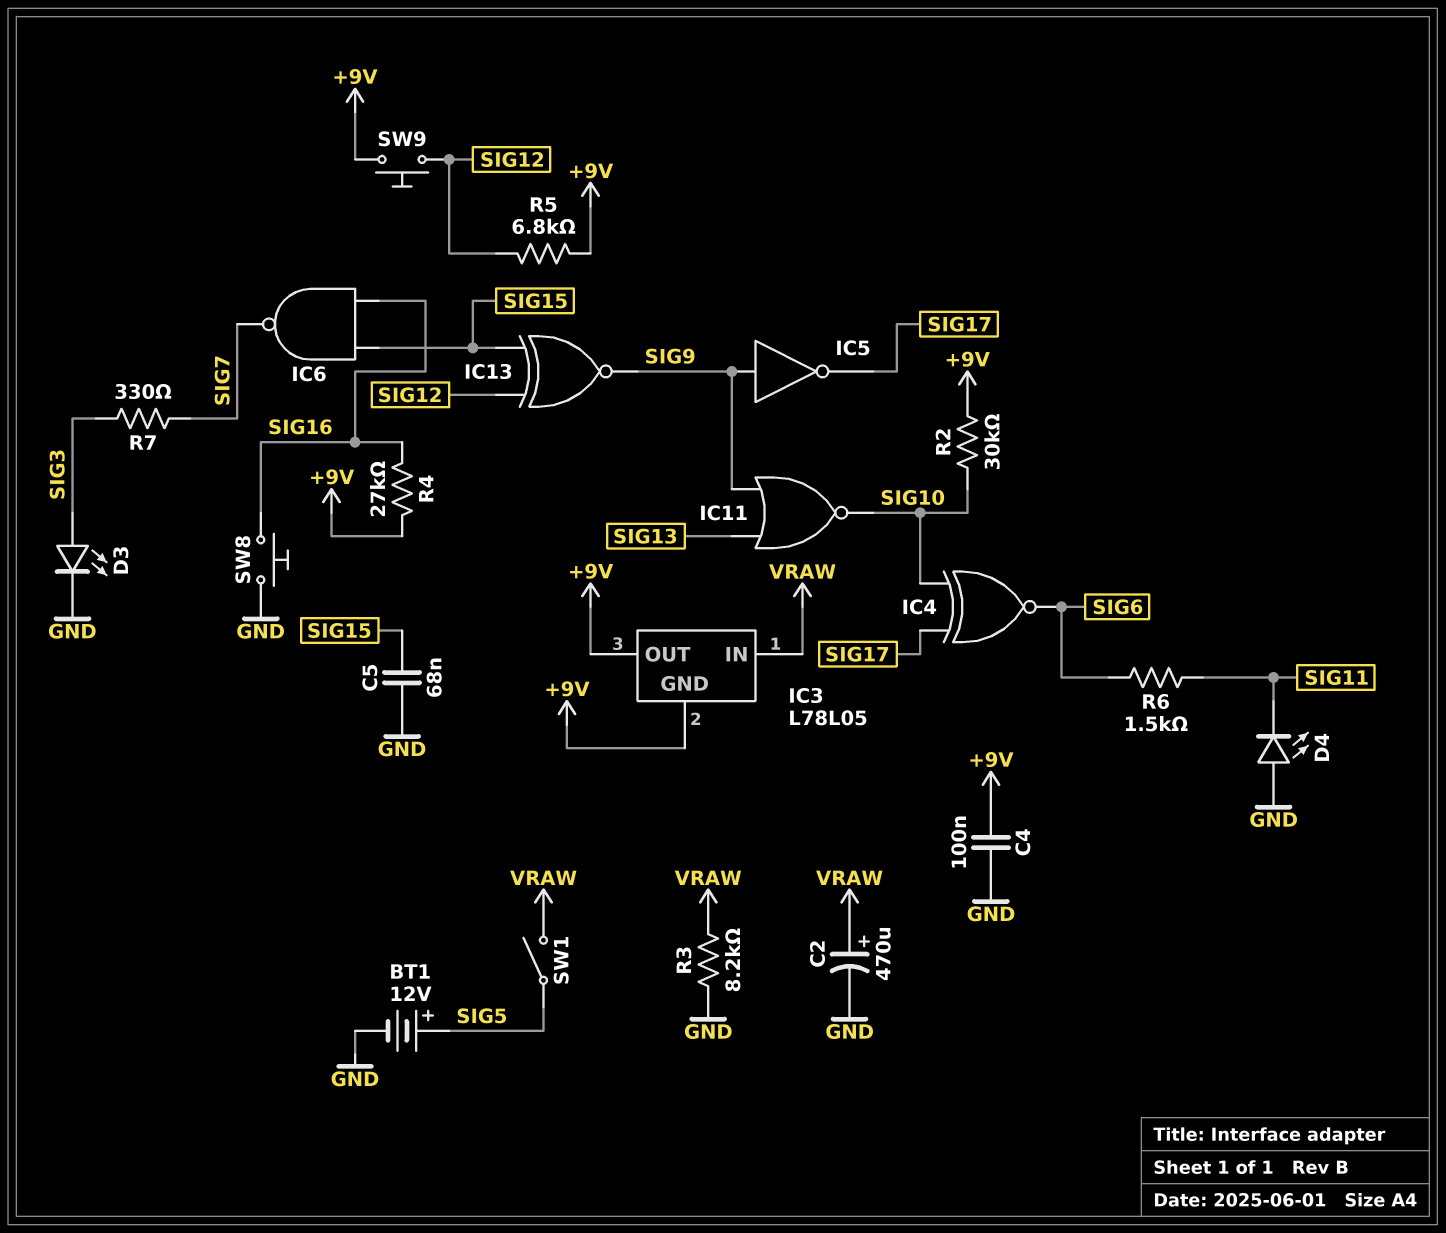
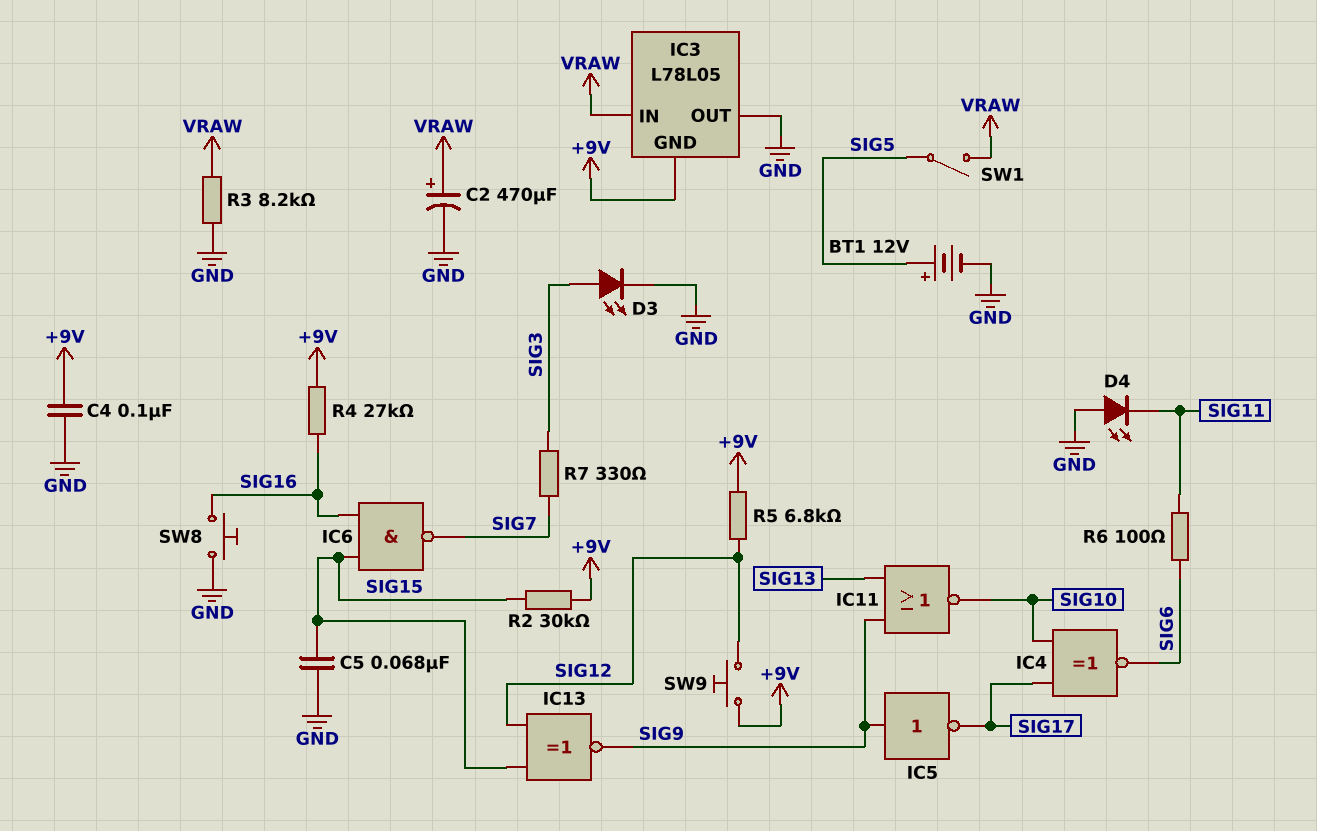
IC3 pin OUT: +9V -> GND
R2: 30k (+9V, SIG10) -> 30k (+9V, SIG15)
R6: 1.5k (SIG6, SIG11) -> 100 (SIG6, SIG11)

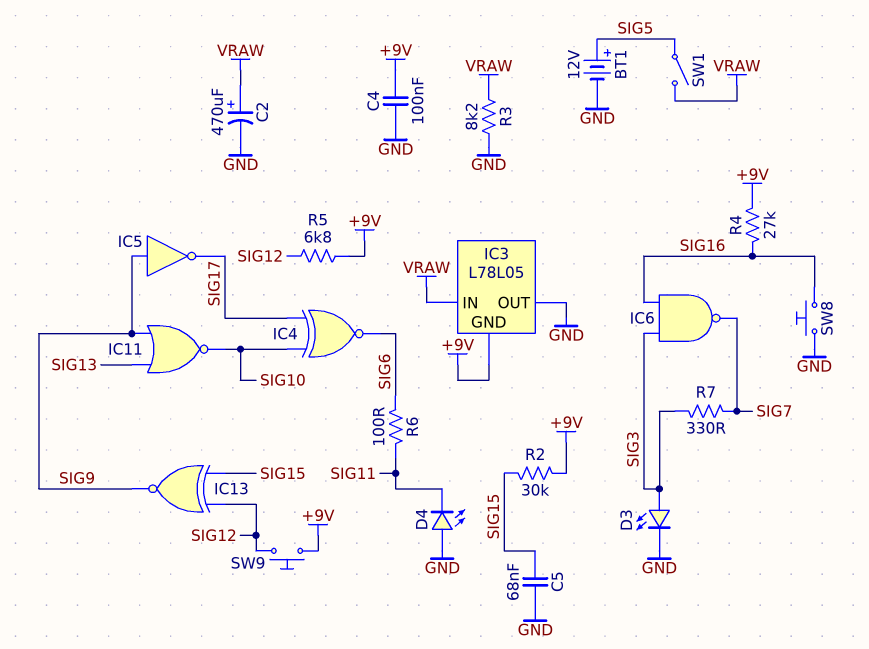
IC6: NAND (in SIG15, in SIG16, out SIG7) -> NAND (in SIG3, in SIG16, out SIG7)

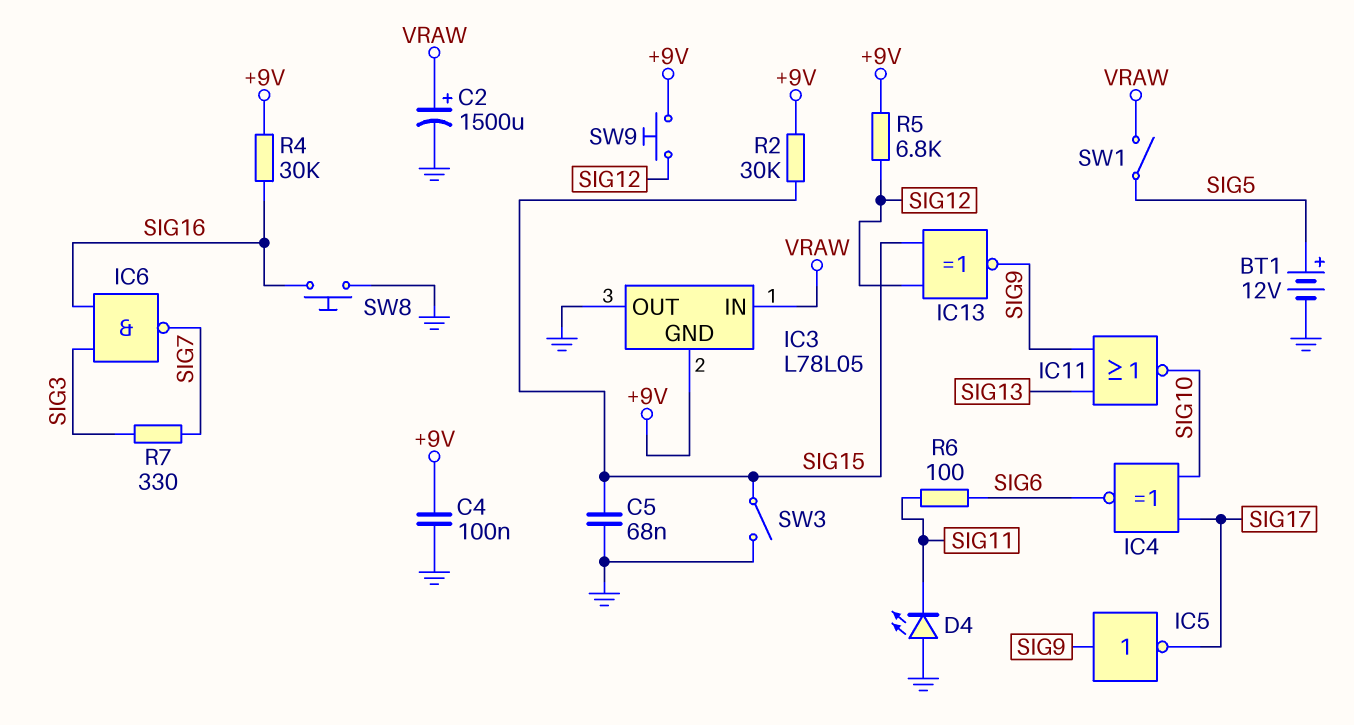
C2: 470uF (plus VRAW, minus GND) -> 1500uF (plus VRAW, minus GND)
D3: LED (A SIG3, K GND) -> none
R3: 8.2k (GND, VRAW) -> none
R4: 27k (+9V, SIG16) -> 30k (+9V, SIG16)
SW3: none -> switch (GND, SIG15)

